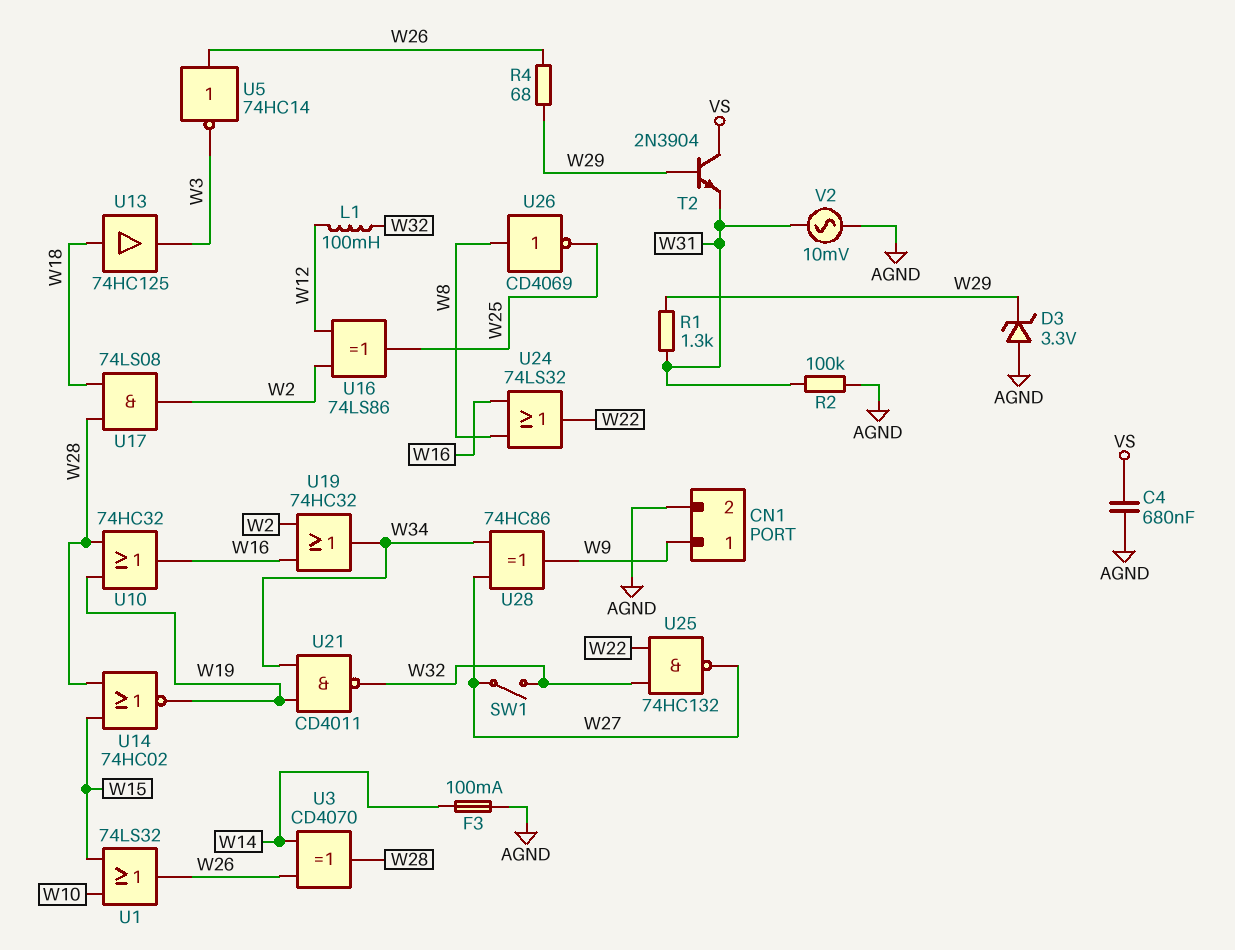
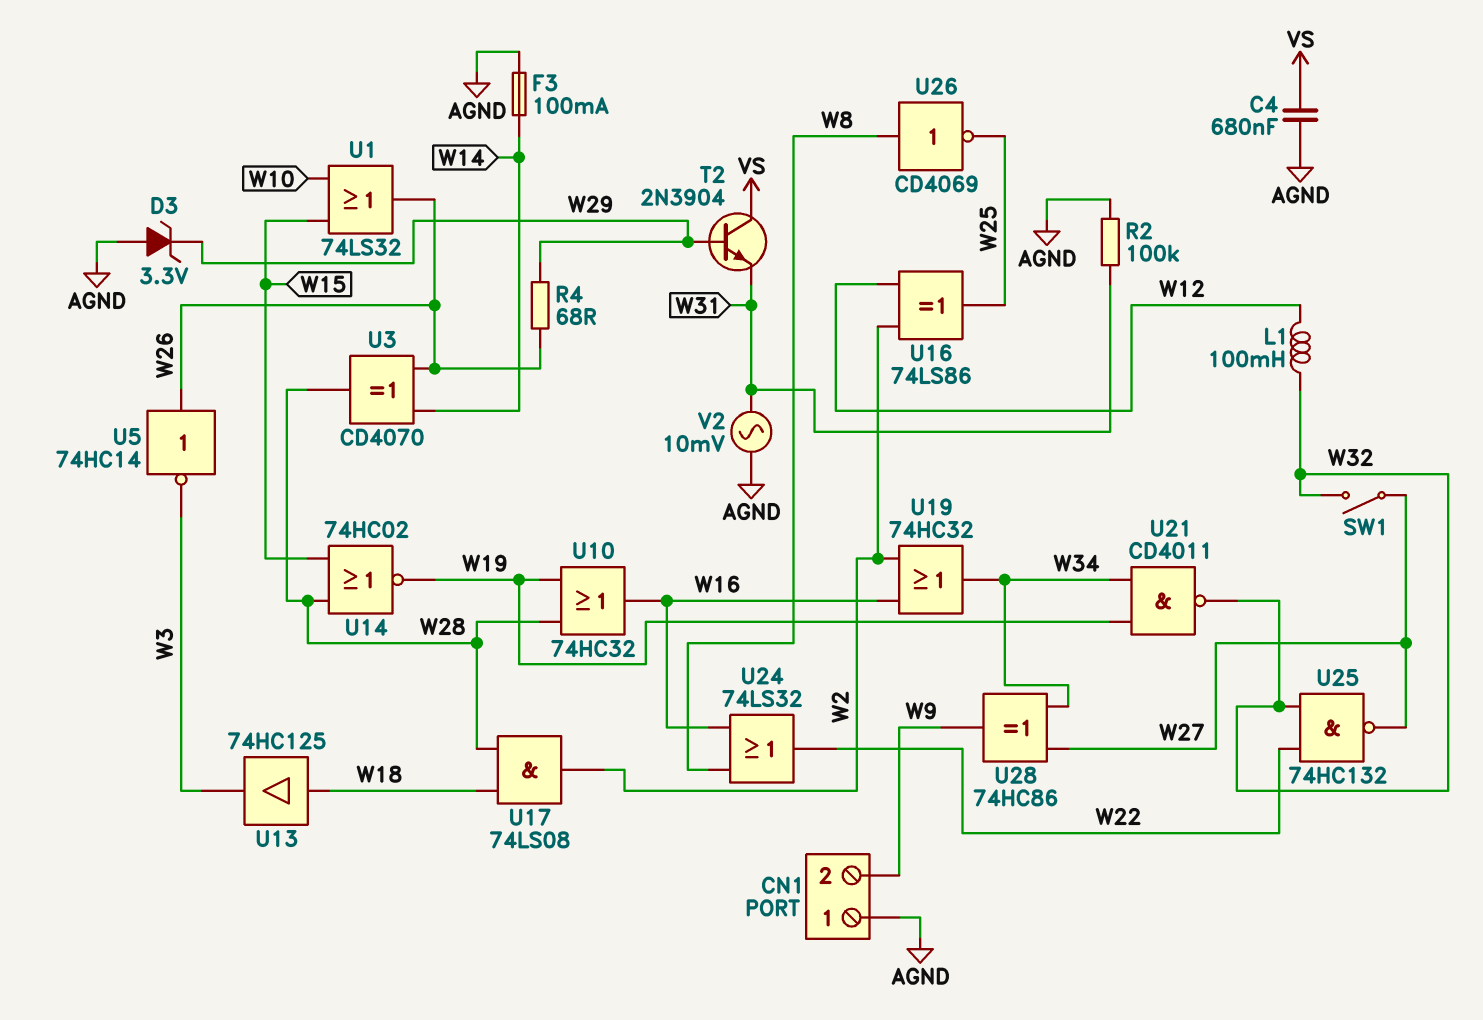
CN1 pin 1: W9 -> AGND
CN1 pin 2: AGND -> W9
R1: 1.3k (W29, W31) -> none

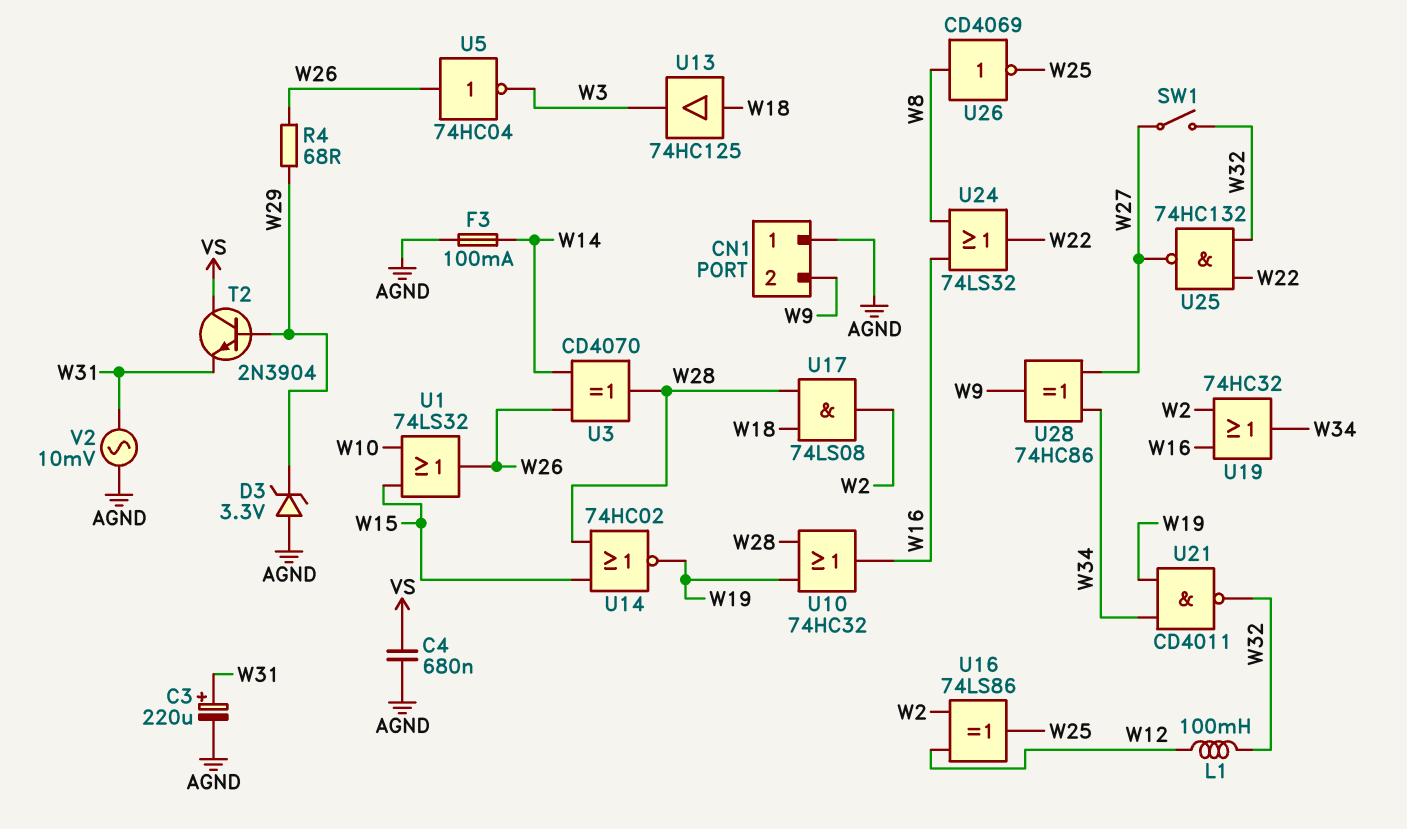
C3: none -> 220uF (plus W31, minus AGND)
R2: 100k (AGND, W31) -> none
U5: NOT 74HC14 (in W26, out W3) -> NOT 74HC04 (in W26, out W3)

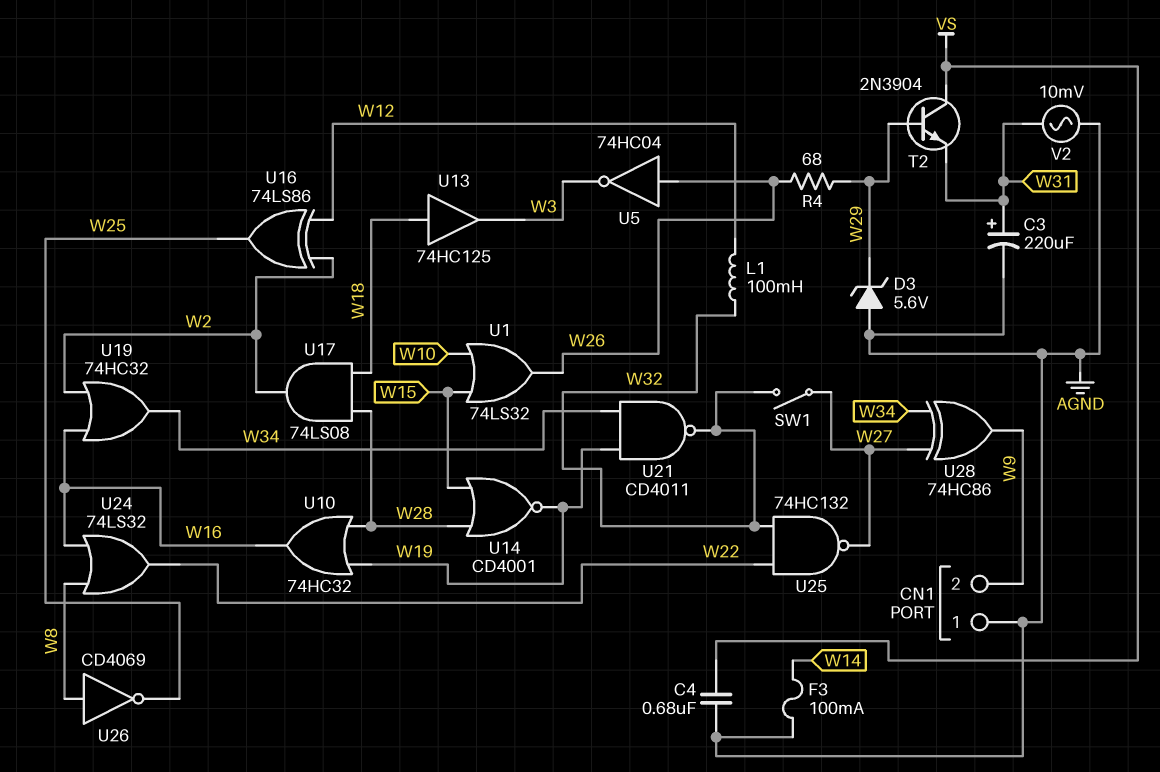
D3: zener 3.3V (A AGND, K W29) -> zener 5.6V (A AGND, K W29)
U3: XOR CD4070 (in W14, in W26, out W28) -> none
U14: NOR 74HC02 (in W15, in W28, out W19) -> NOR CD4001 (in W15, in W28, out W19)

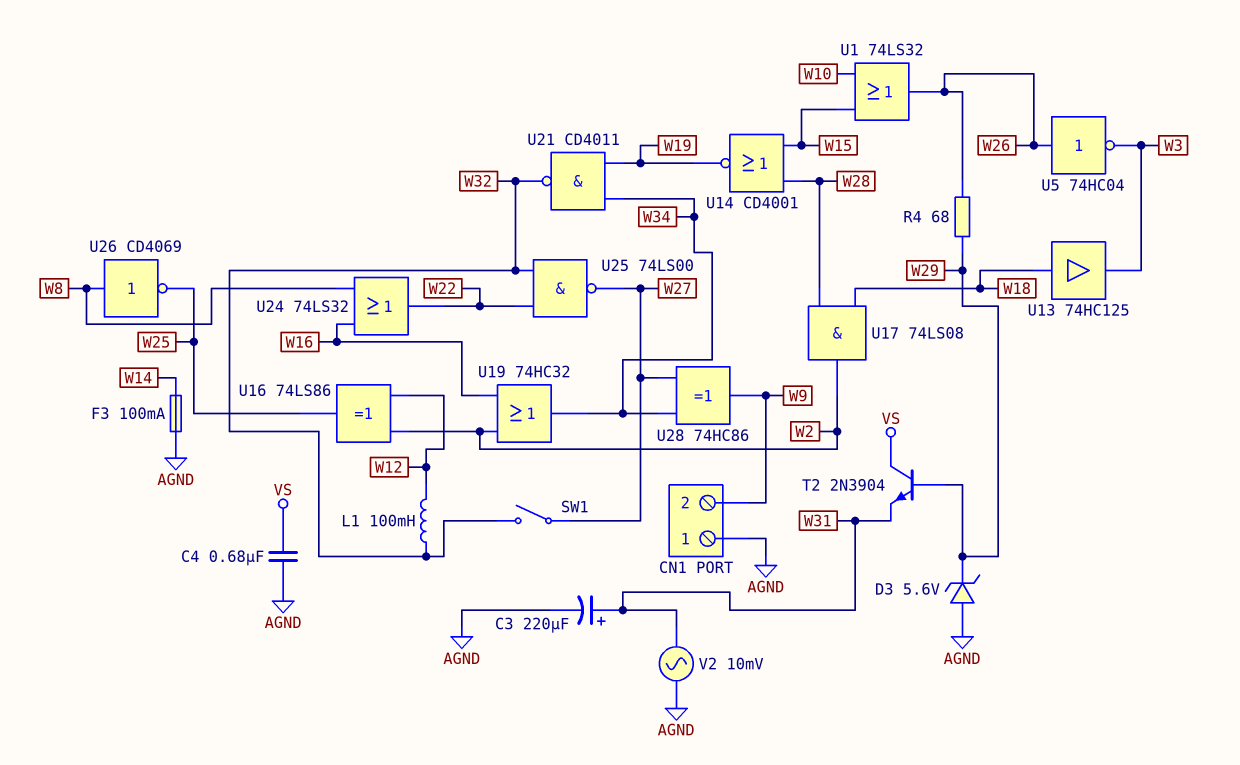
U10: OR 74HC32 (in W19, in W28, out W16) -> none
U25: NAND 74HC132 (in W22, in W32, out W27) -> NAND 74LS00 (in W22, in W32, out W27)

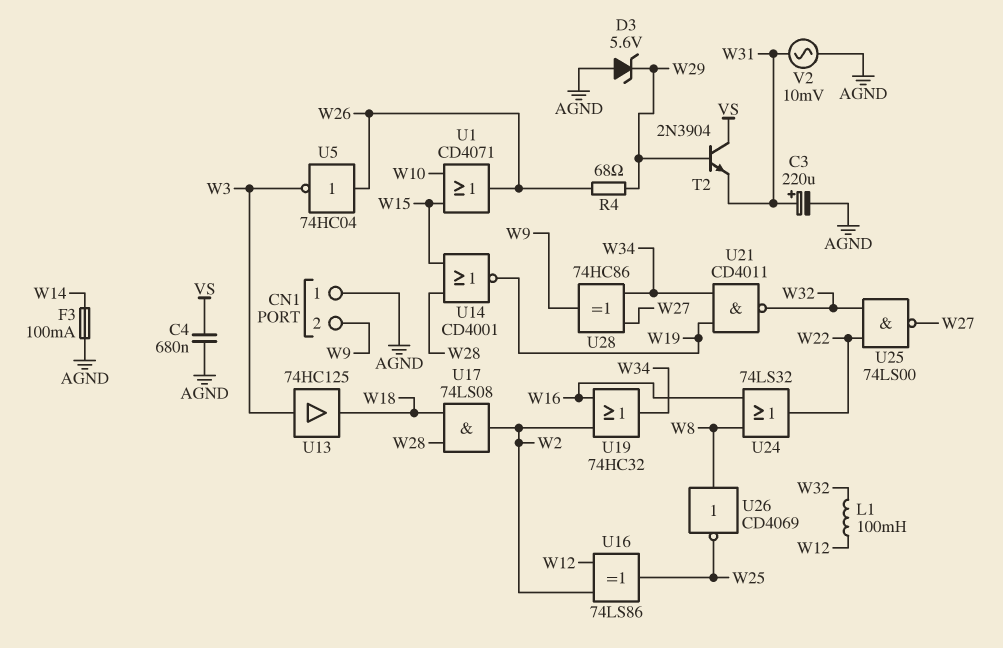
SW1: switch (W27, W32) -> none
U1: OR 74LS32 (in W10, in W15, out W26) -> OR CD4071 (in W10, in W15, out W26)
U13: buffer 74HC125 (in W18, out W3) -> buffer 74HC125 (in W3, out W18)

